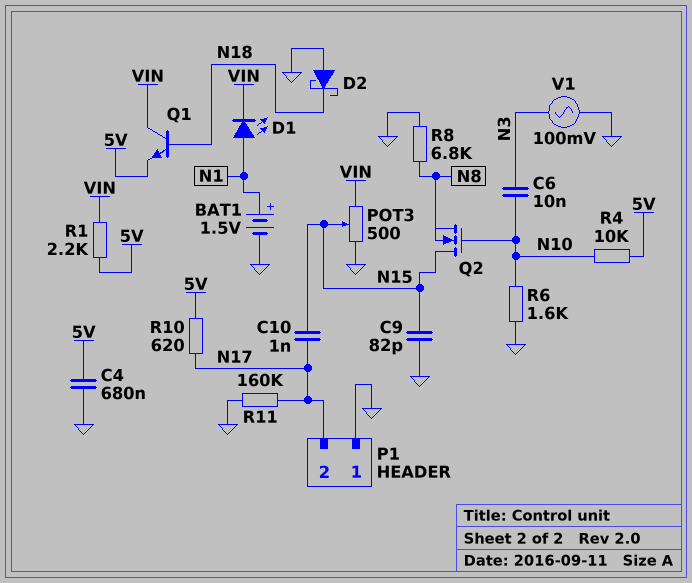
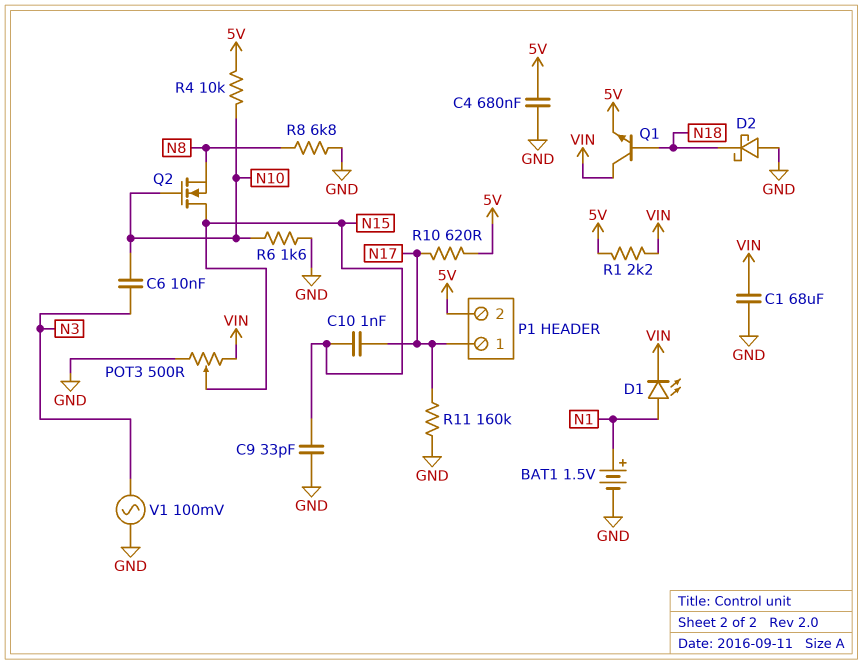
C1: none -> 68uF (GND, VIN)
C9: 82pF (GND, N15) -> 33pF (GND, N15)
P1 pin 1: GND -> N17
P1 pin 2: N17 -> 5V

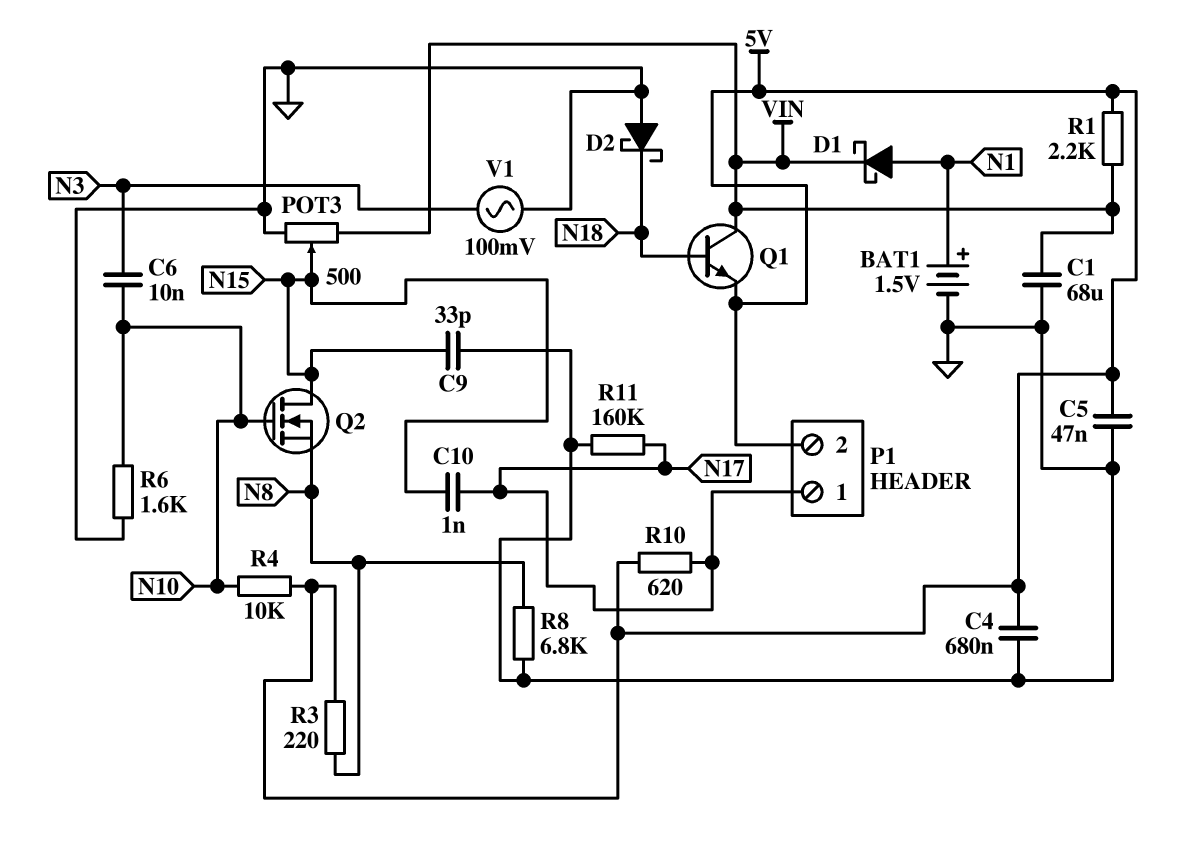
C5: none -> 47nF (5V, GND)
D1: LED (A N1, K VIN) -> schottky (A N1, K VIN)
R3: none -> 220 (5V, N8)

